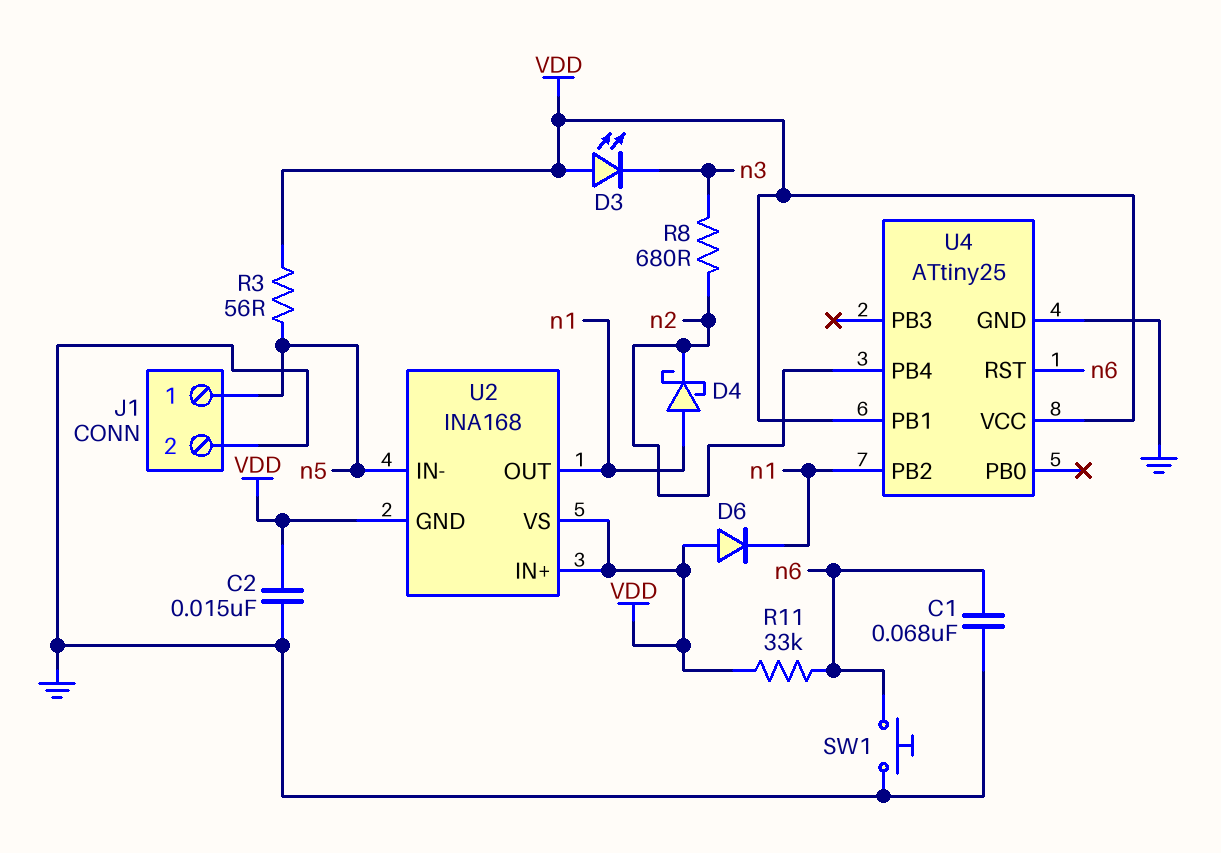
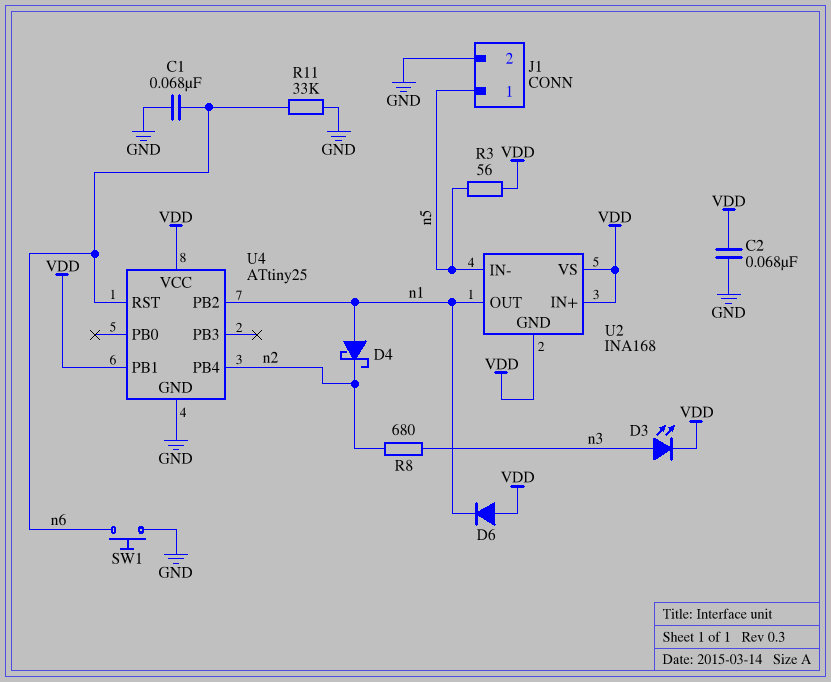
C2: 15nF (GND, VDD) -> 68nF (GND, VDD)
D3: LED (A VDD, K n3) -> LED (A n3, K VDD)
R11: 33k (VDD, n6) -> 33k (GND, n6)

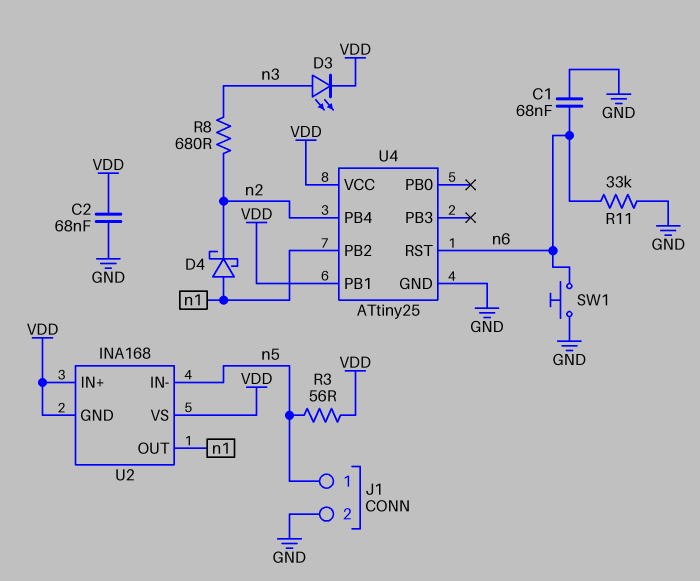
D6: diode (A VDD, K n1) -> none

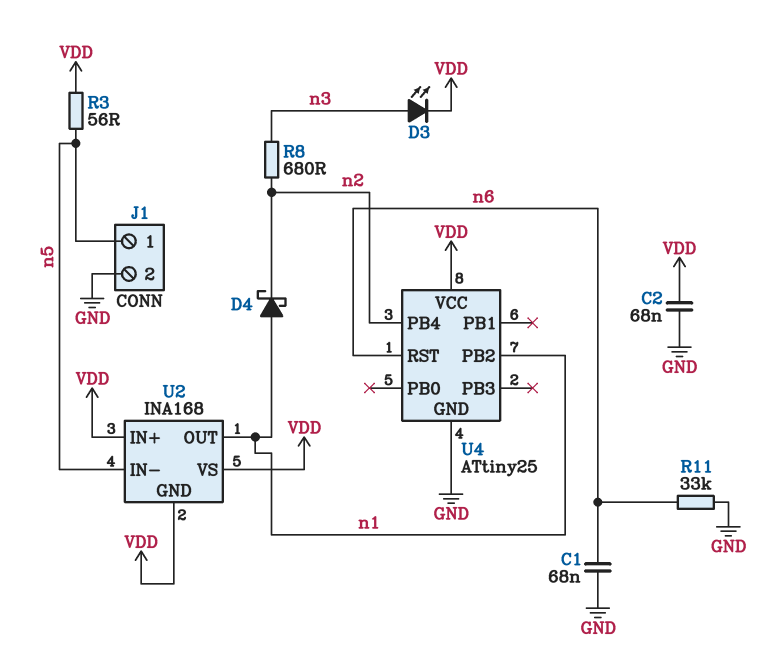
SW1: button (GND, n6) -> none
U4 pin PB1: VDD -> none

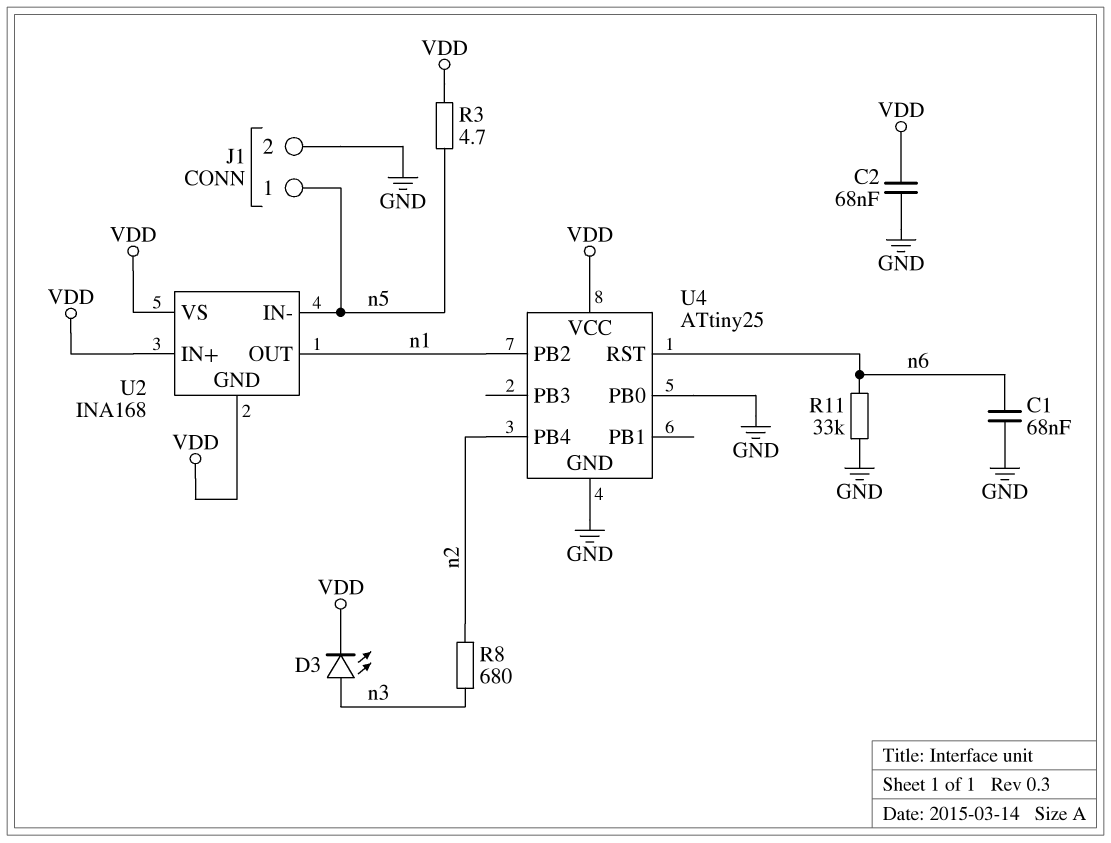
D4: schottky (A n1, K n2) -> none
R3: 56 (VDD, n5) -> 4.7 (VDD, n5)
U4 pin PB0: none -> GND

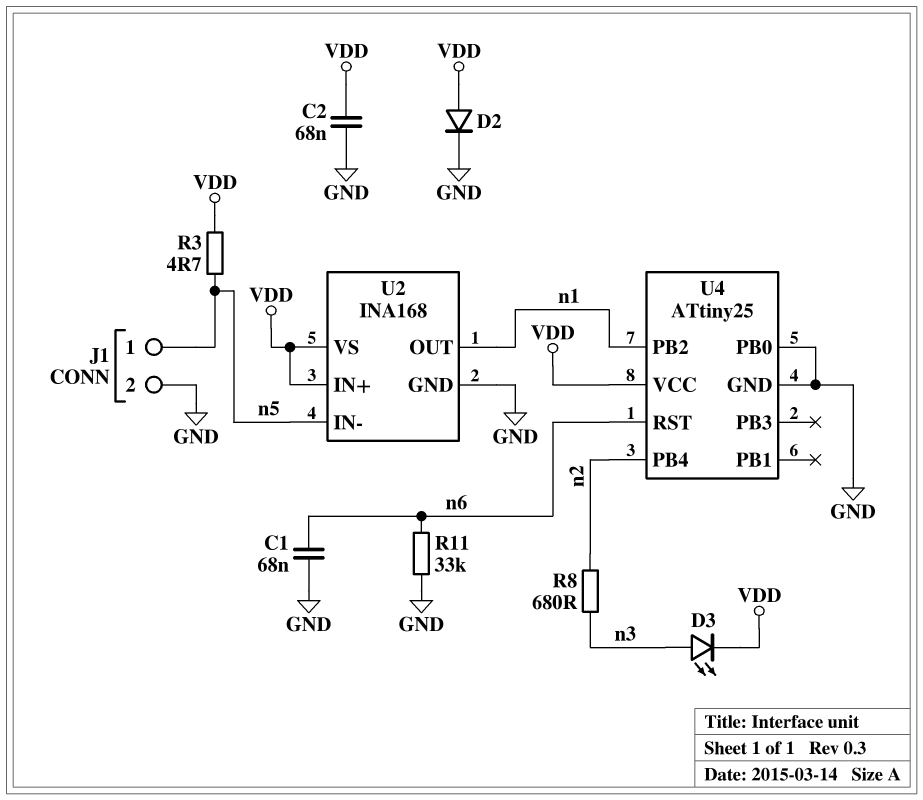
D2: none -> diode (A VDD, K GND)
U2 pin GND: VDD -> GND

